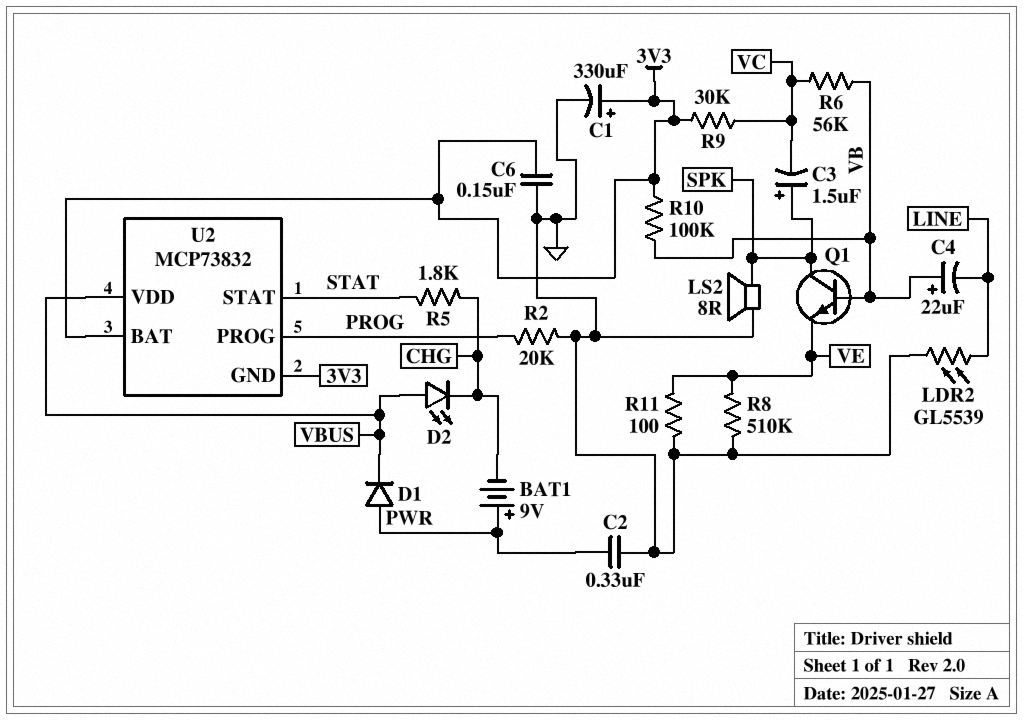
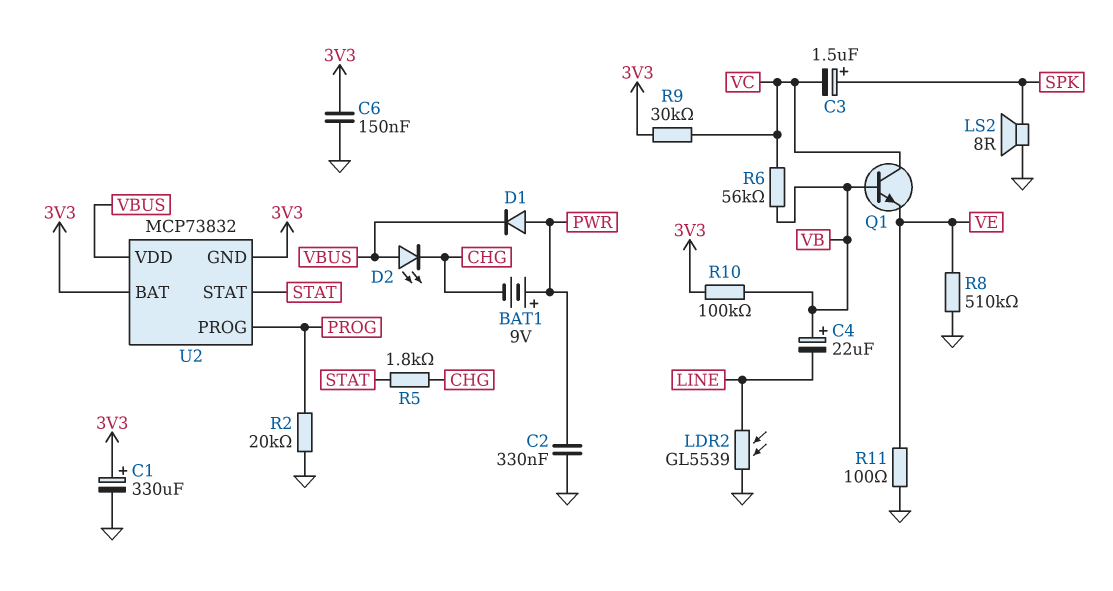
Q1: NPN (B VB, C SPK, E VE) -> NPN (B VB, C VC, E VE)

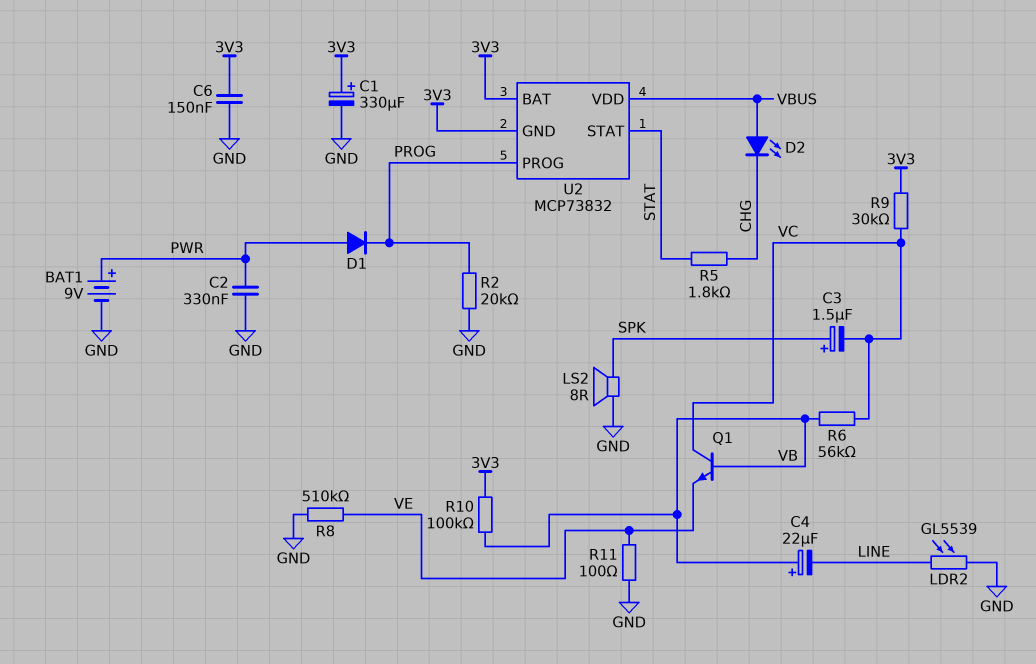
BAT1: 9V (plus PWR, minus CHG) -> 9V (plus PWR, minus GND)
D1: diode (A PWR, K VBUS) -> diode (A PWR, K PROG)

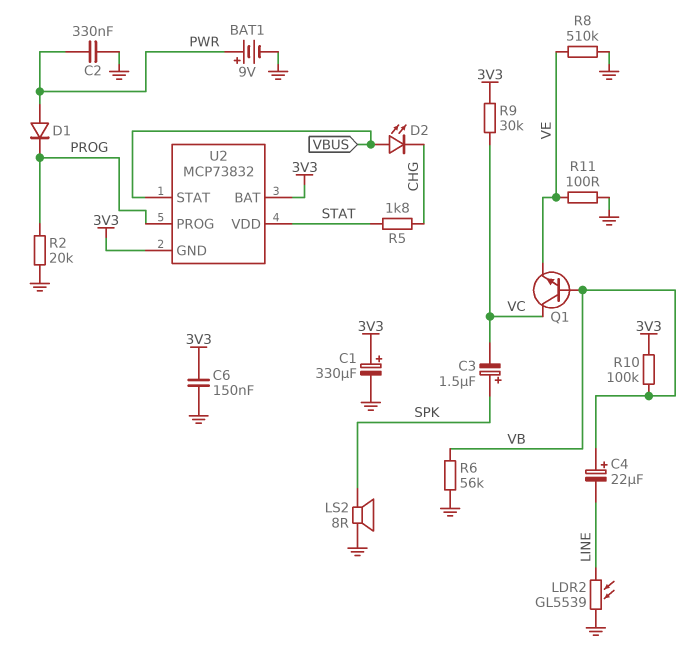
R6: 56k (VB, VC) -> 56k (GND, VB)
U2 pin STAT: STAT -> VBUS
U2 pin VDD: VBUS -> STAT

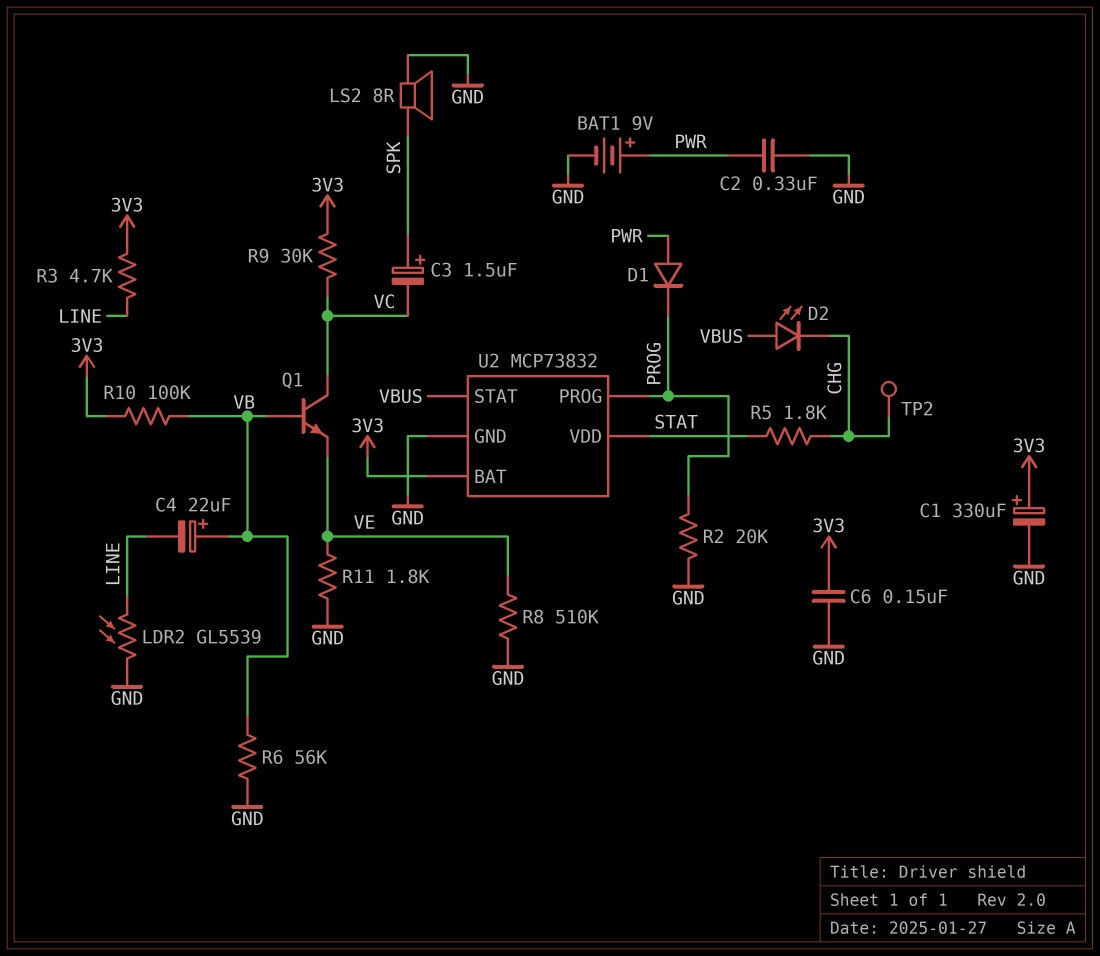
R3: none -> 4.7k (3V3, LINE)
R11: 100 (GND, VE) -> 1.8k (GND, VE)
TP2: none -> test point (CHG)
U2 pin GND: 3V3 -> GND

